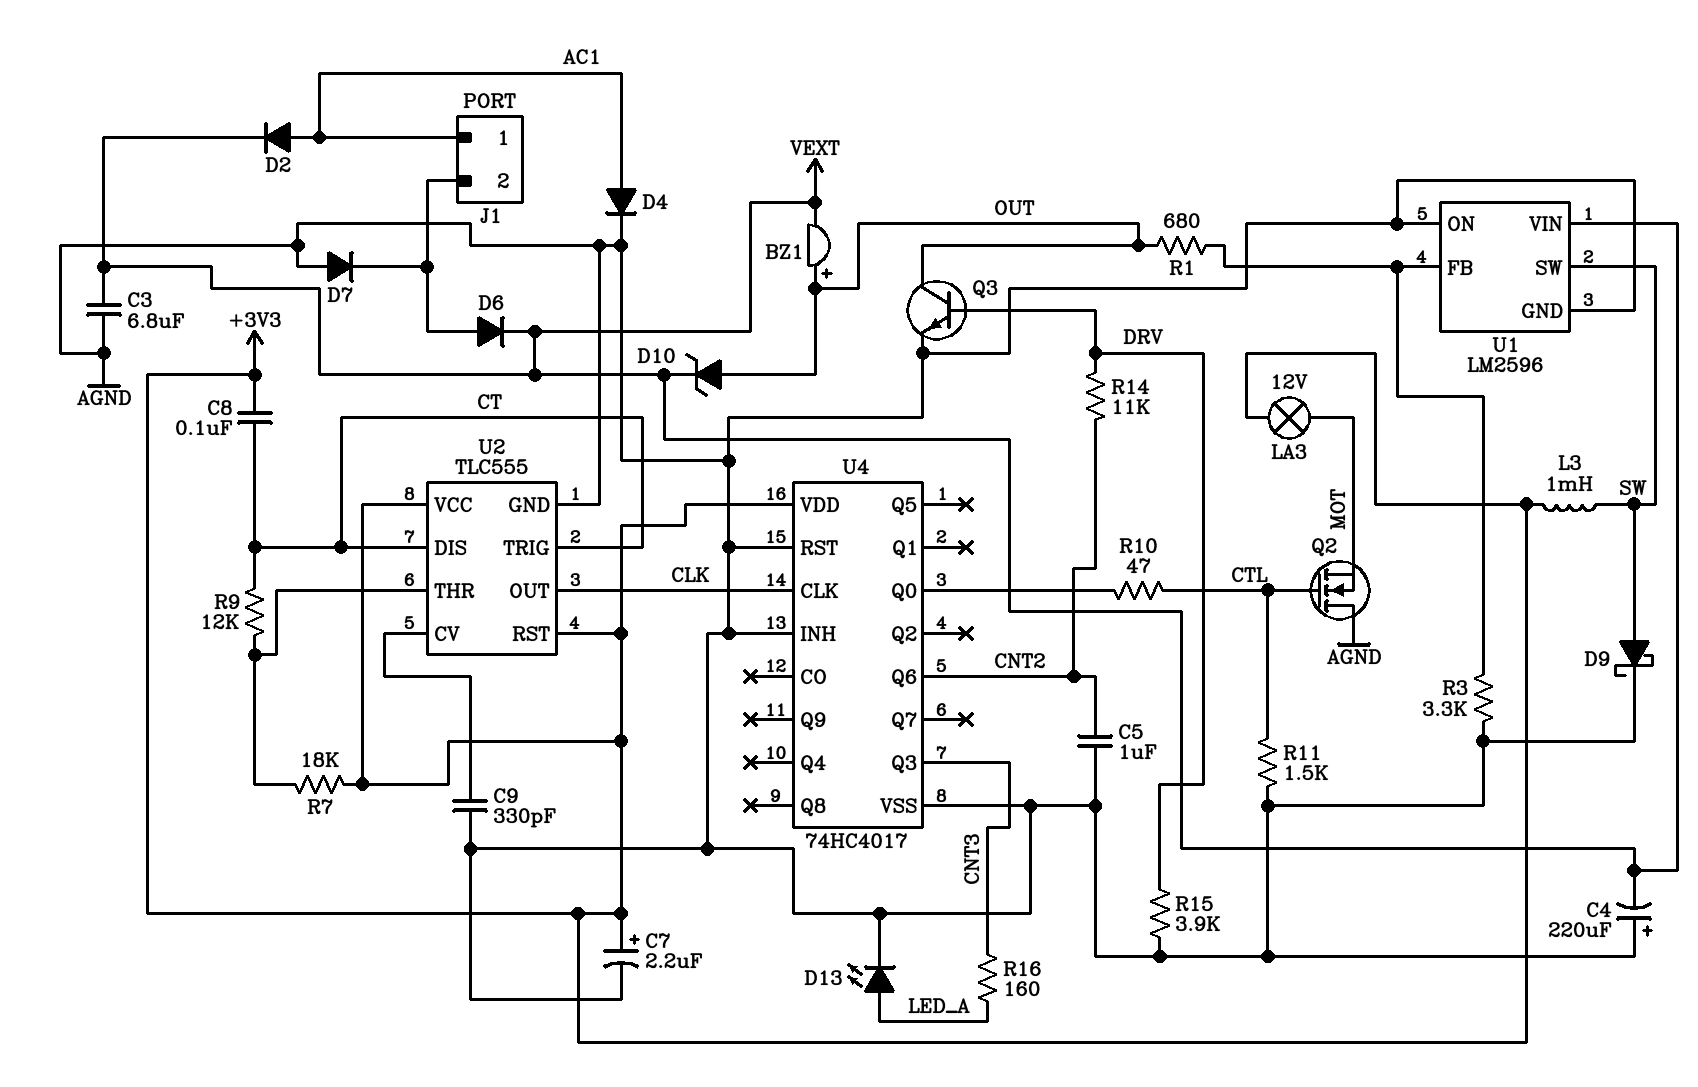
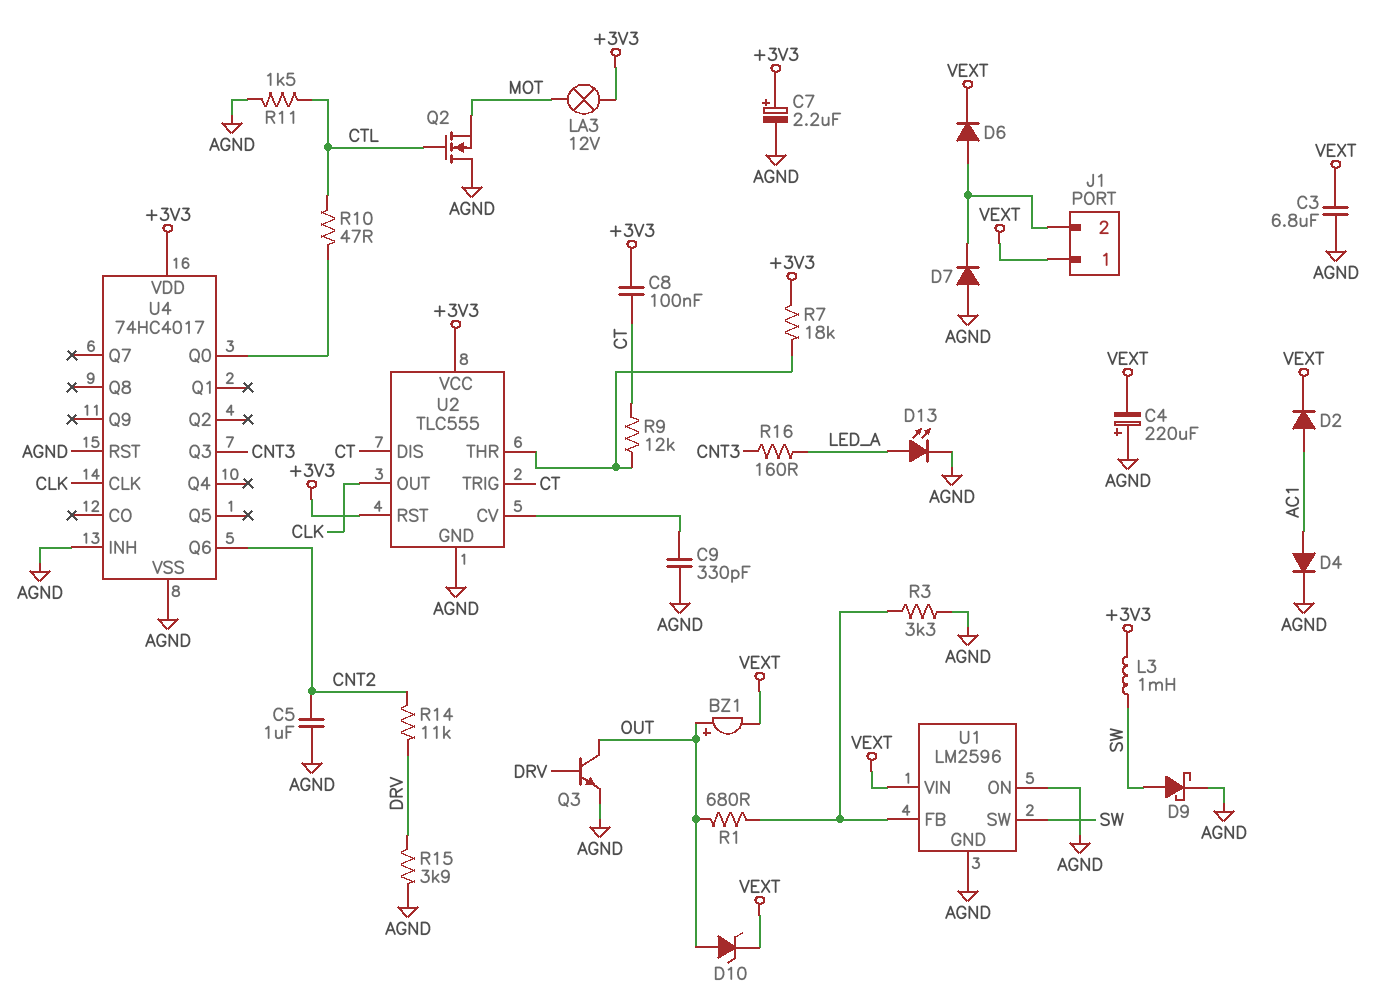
J1 pin 1: AC1 -> VEXT

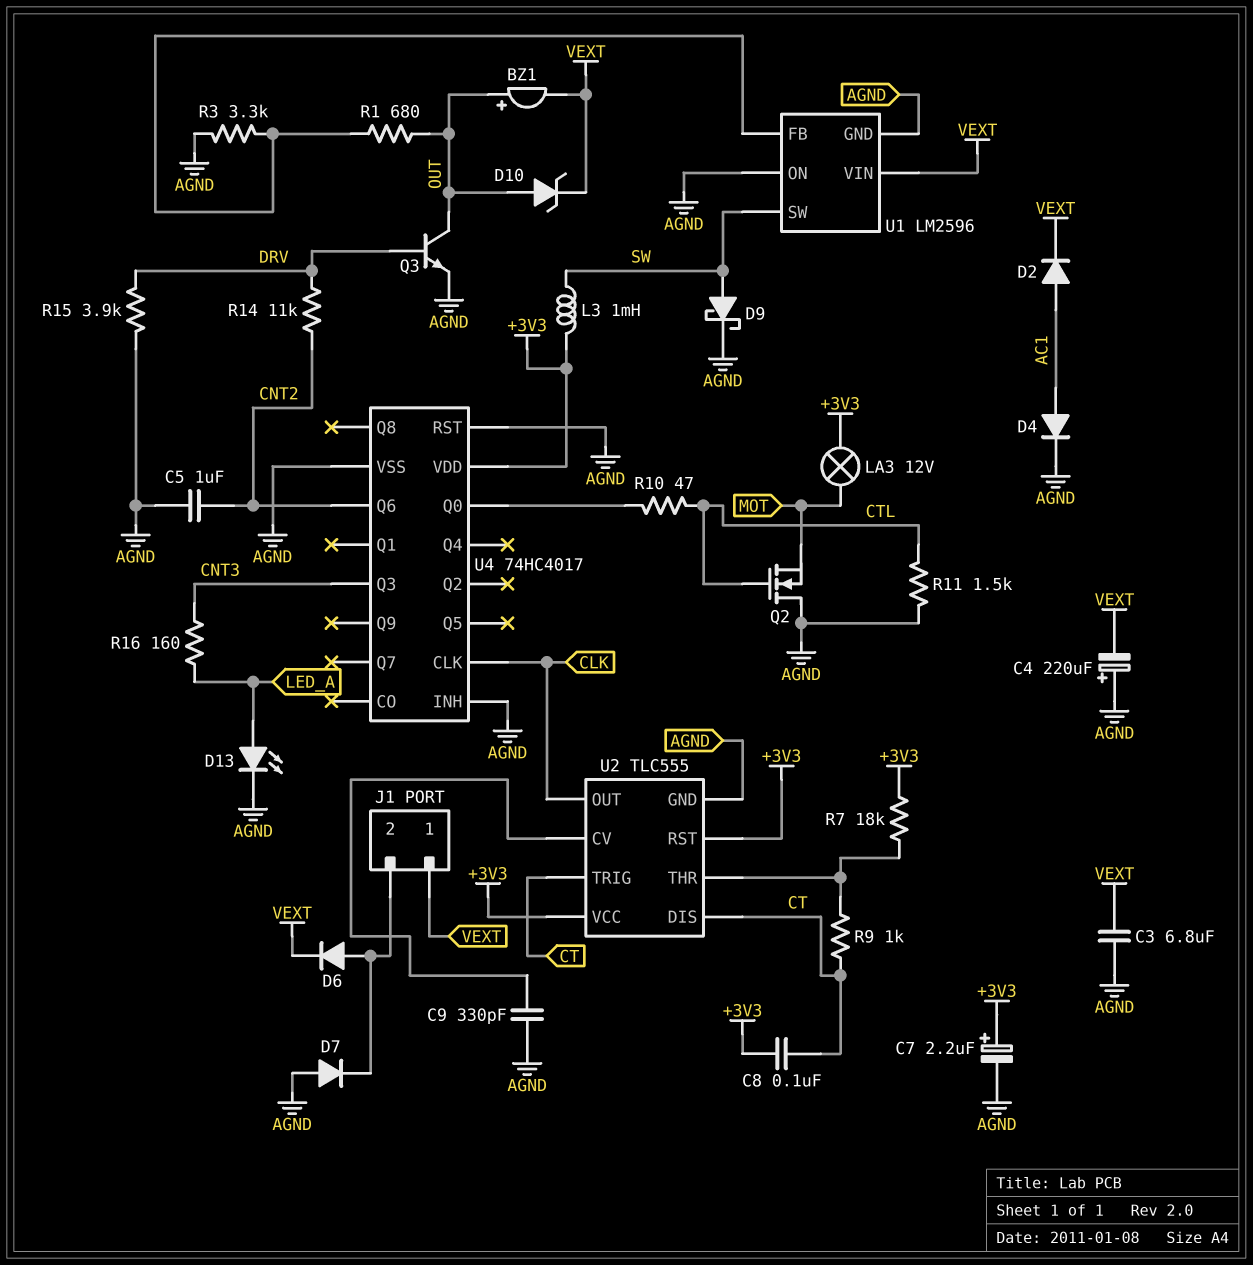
R9: 12k (CT, U2/THR) -> 1k (CT, U2/THR)

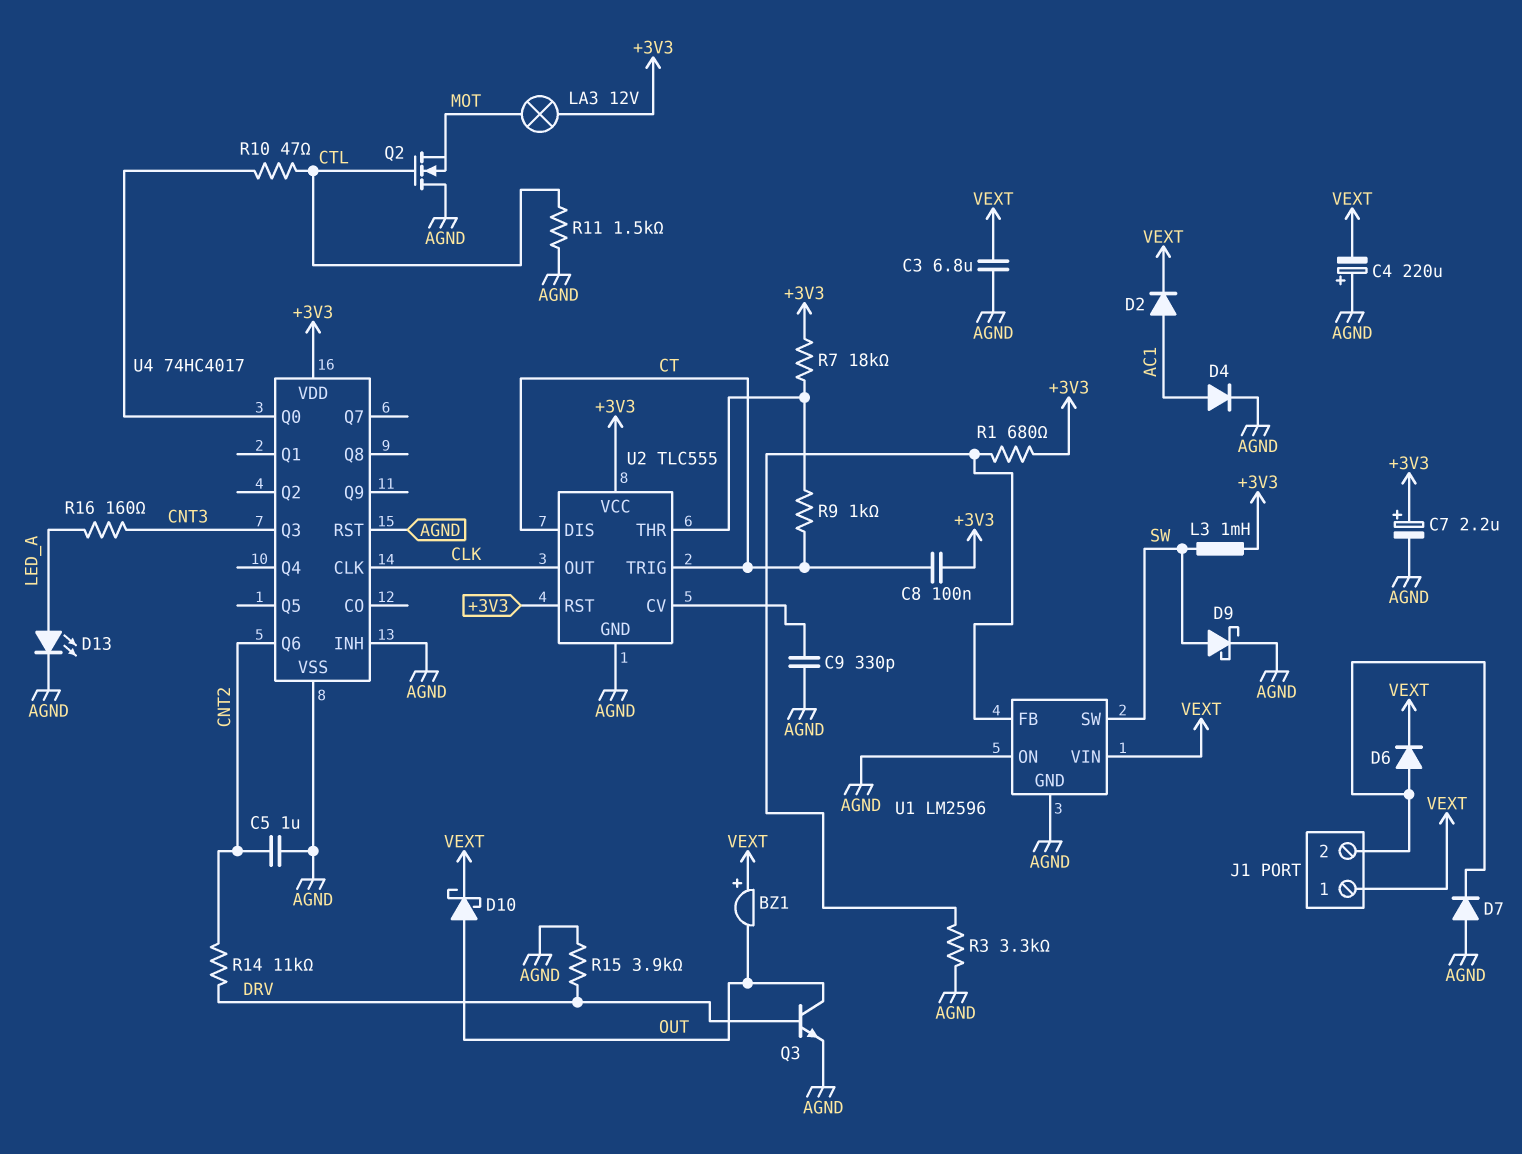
BZ1: buzzer (plus OUT, minus VEXT) -> buzzer (plus VEXT, minus OUT)
D10: zener (A OUT, K VEXT) -> schottky (A OUT, K VEXT)
R1: 680 (OUT, U1/FB) -> 680 (+3V3, U1/FB)

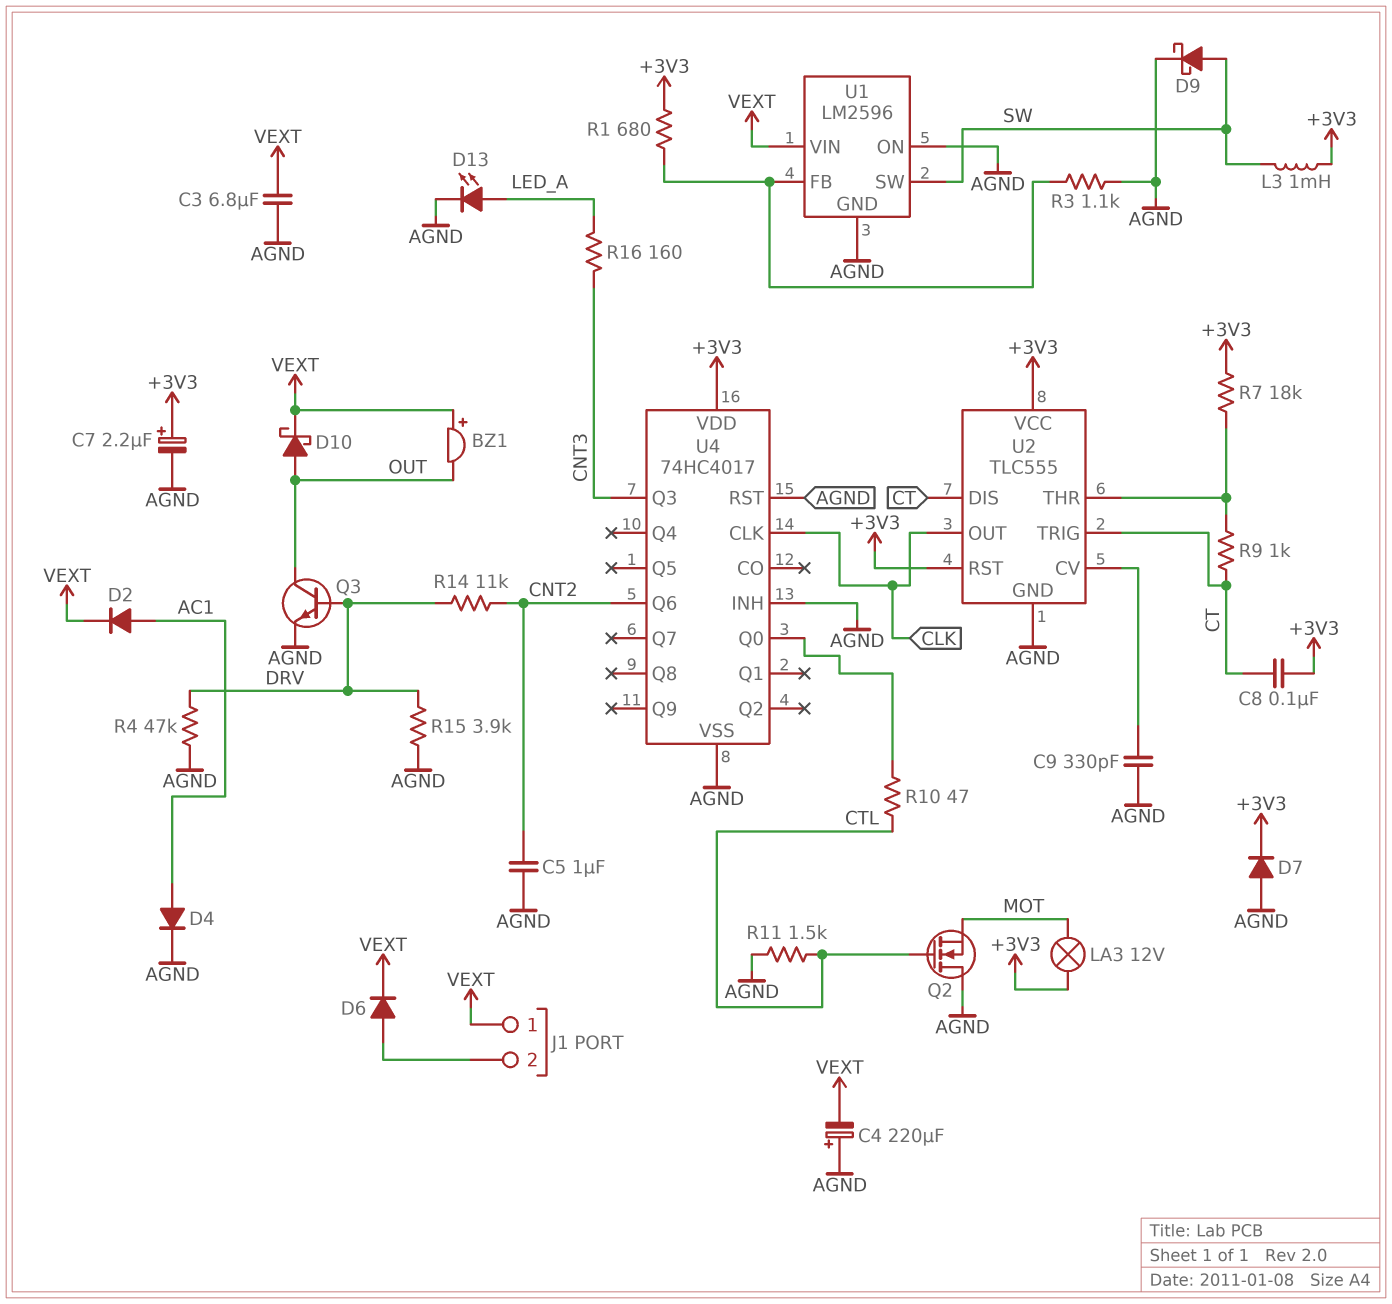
D7: diode (A AGND, K J1/2) -> diode (A AGND, K +3V3)
R3: 3.3k (AGND, U1/FB) -> 1.1k (AGND, U1/FB)
R4: none -> 47k (AGND, DRV)

